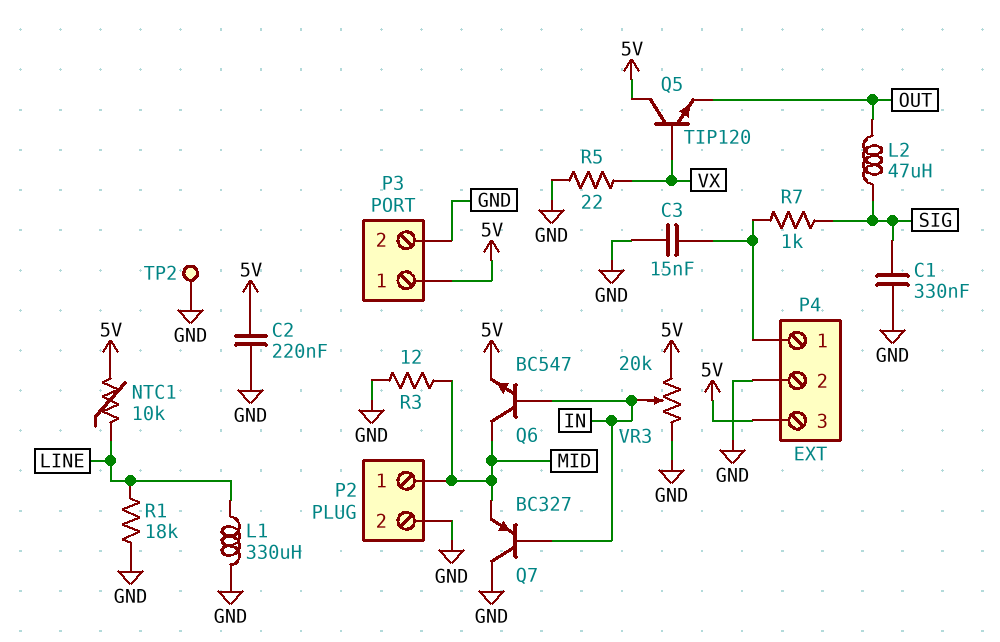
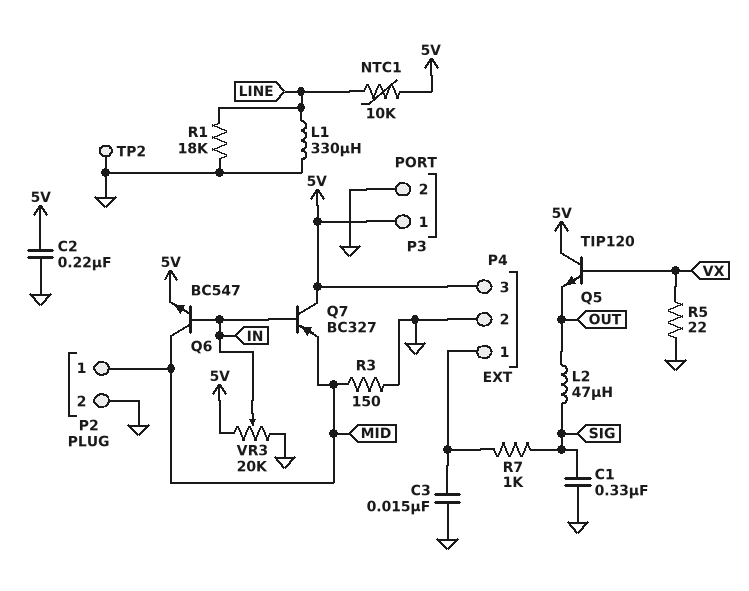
Q7: PNP BC327 (B IN, C GND, E MID) -> PNP BC327 (B IN, C 5V, E MID)
R3: 12 (GND, MID) -> 150 (GND, MID)

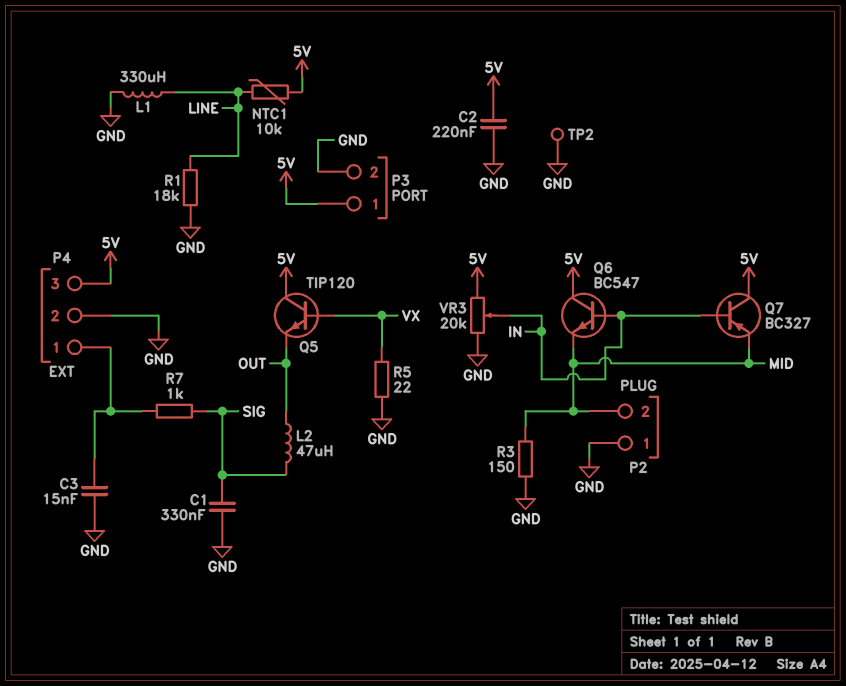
P2 pin 1: MID -> GND
P2 pin 2: GND -> MID
Q6: NPN BC547 (B IN, C MID, E 5V) -> NPN BC547 (B IN, C 5V, E MID)

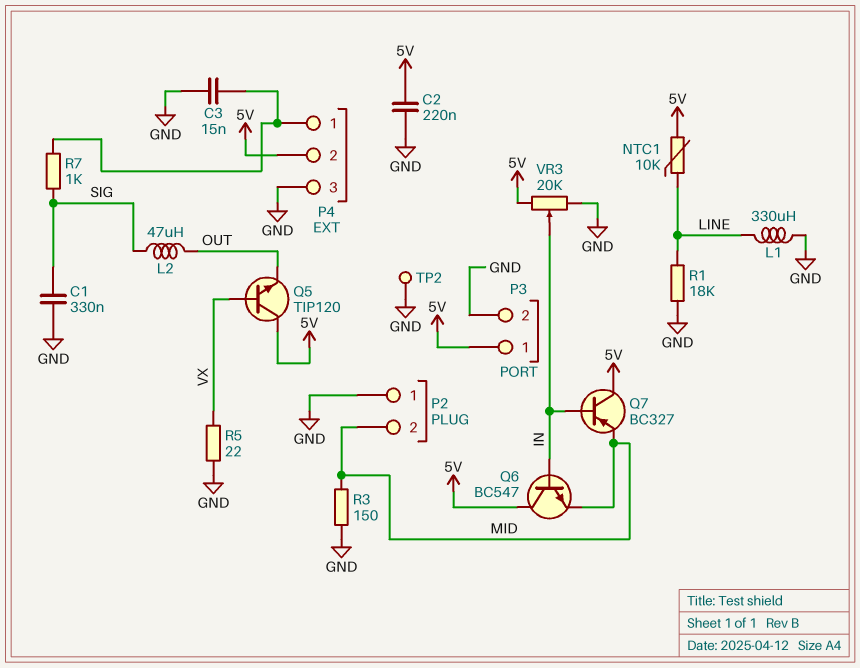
P4 pin 2: GND -> 5V
P4 pin 3: 5V -> GND

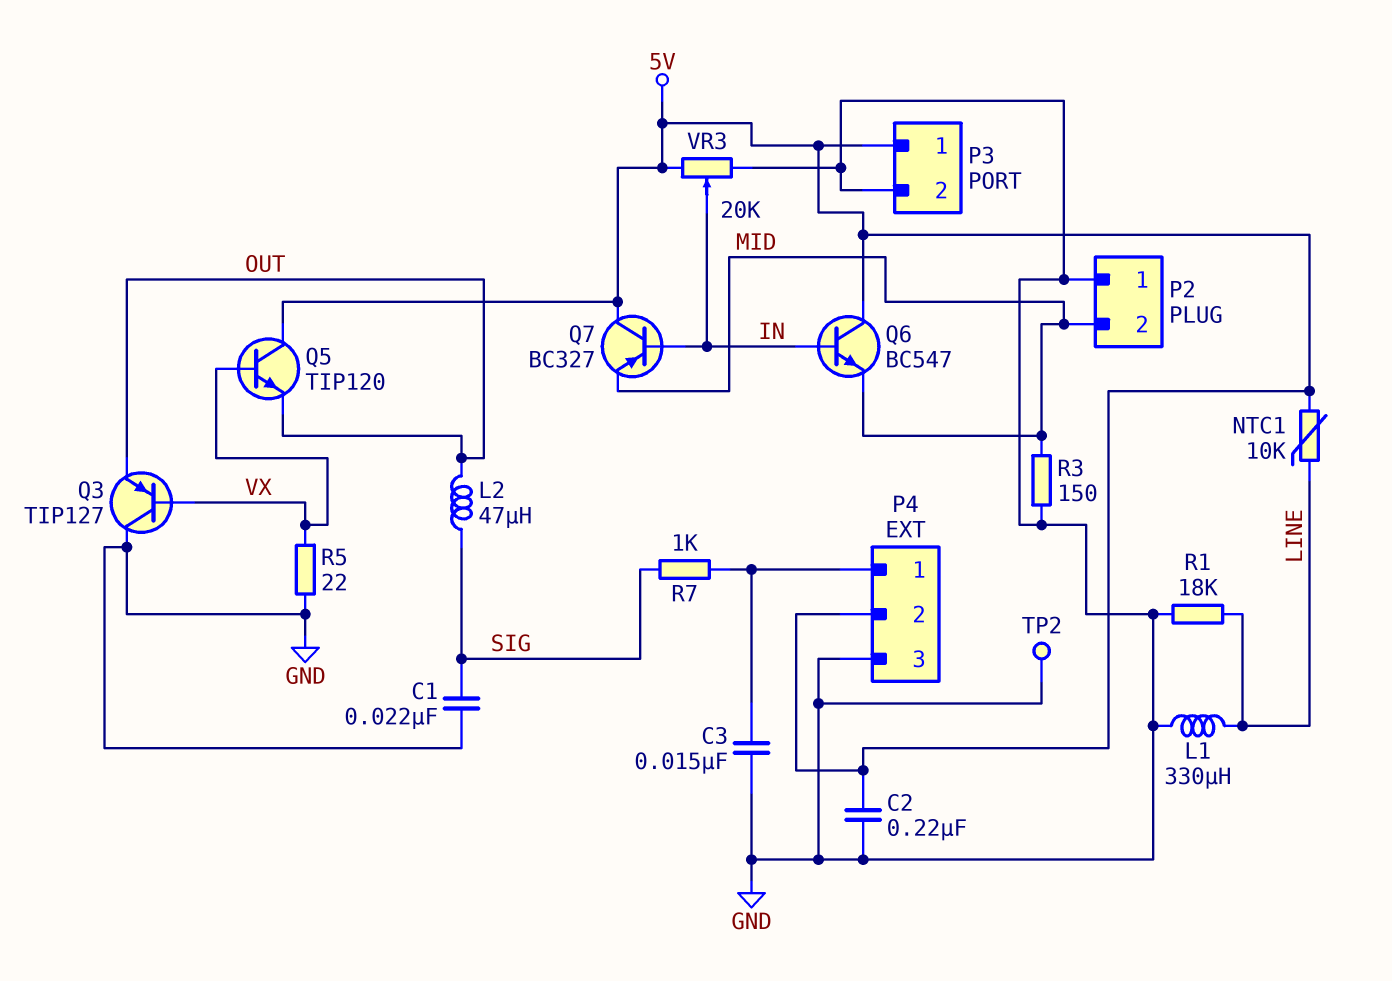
C1: 330nF (GND, SIG) -> 22nF (GND, SIG)
Q3: none -> PNP TIP127 (B VX, C GND, E OUT)

